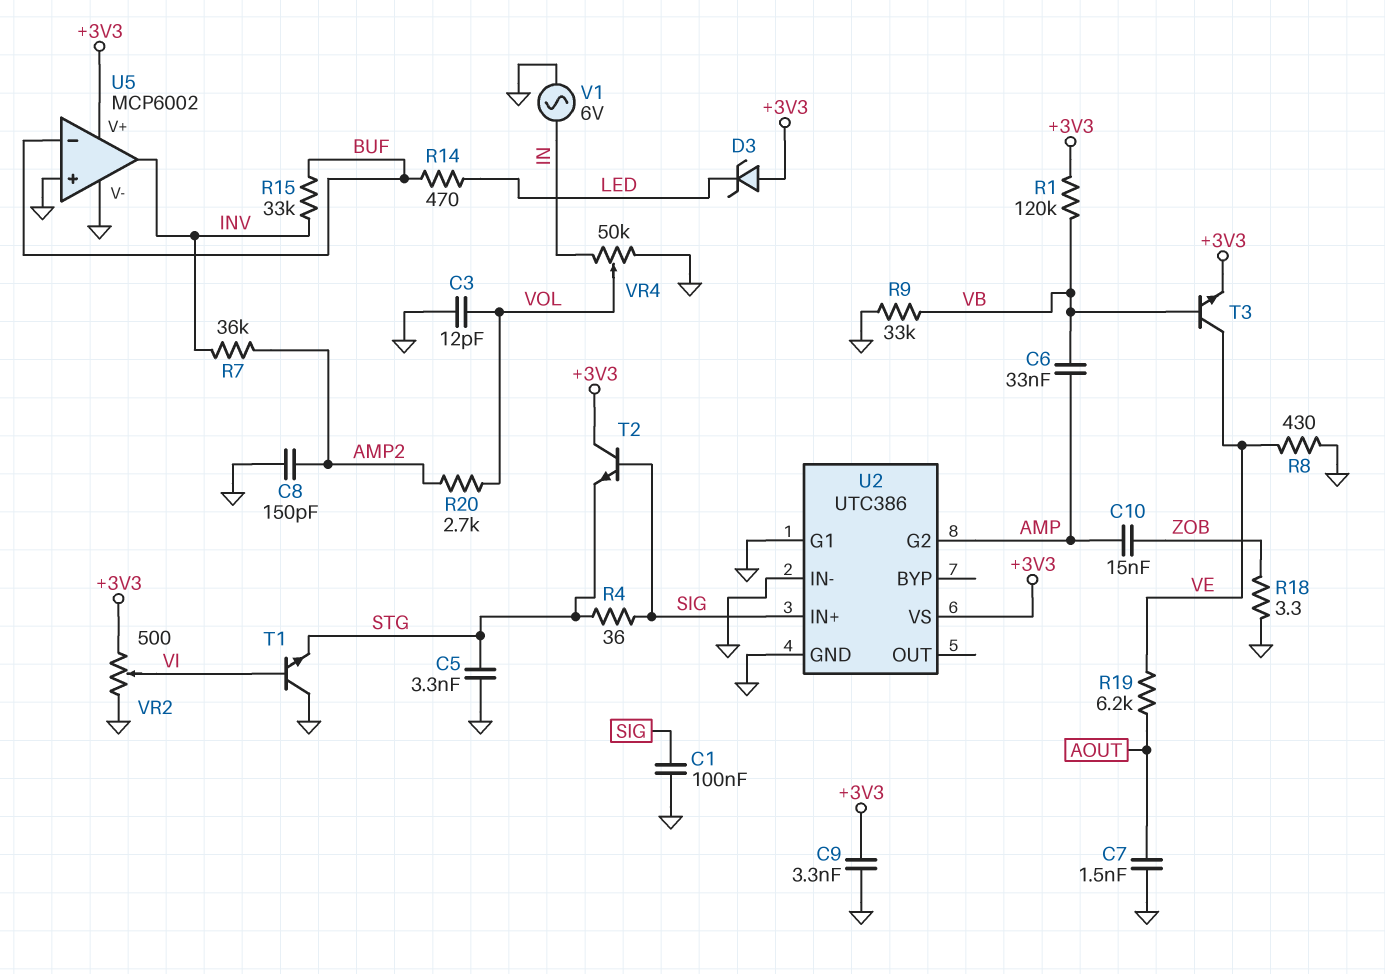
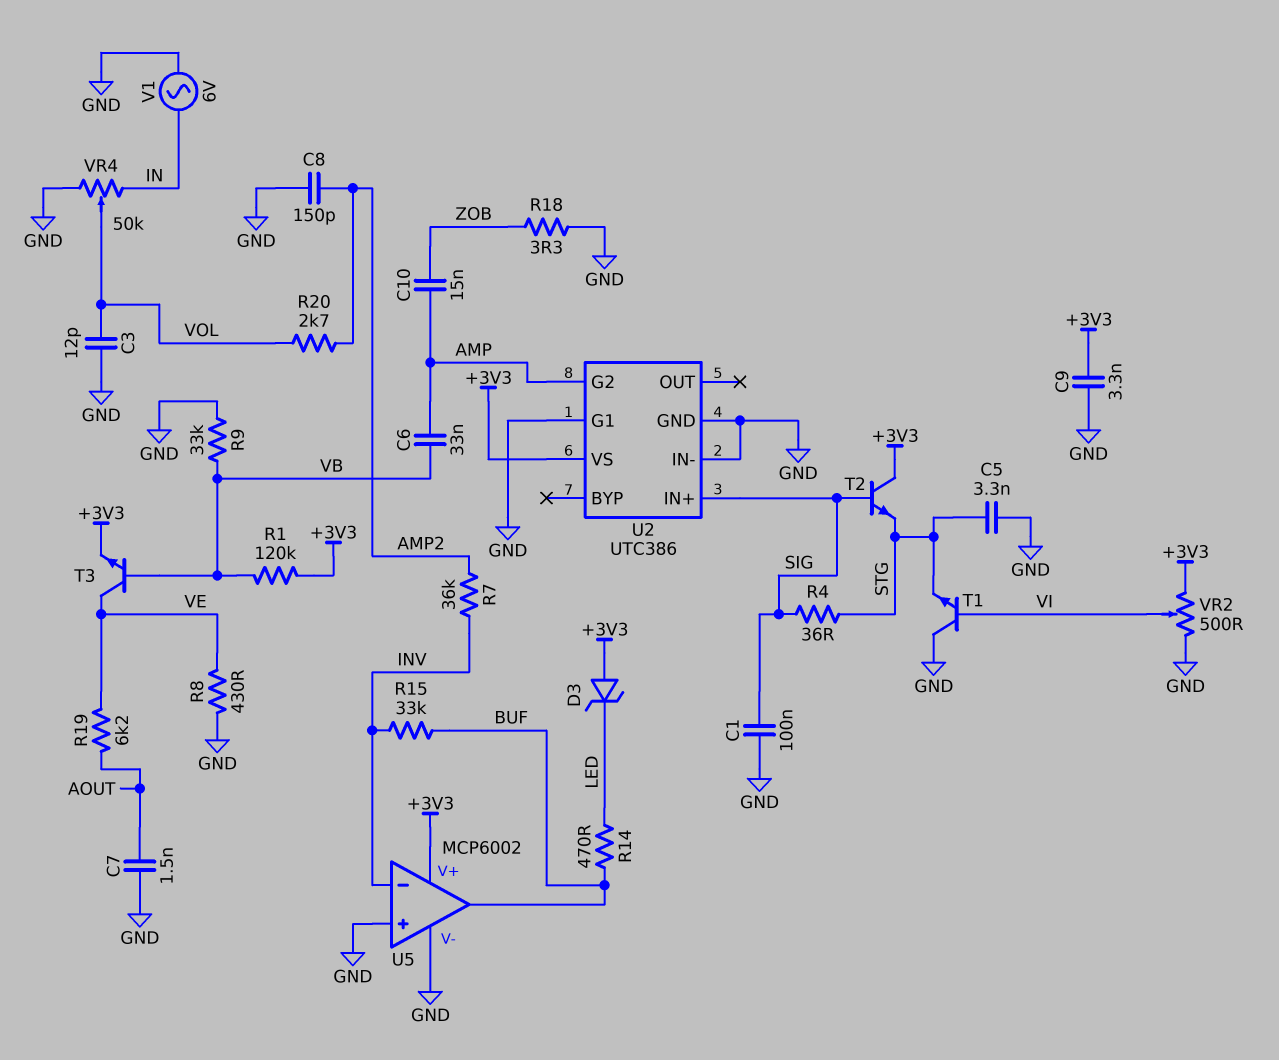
U5 pin in-: BUF -> INV
U5 pin out: INV -> BUF

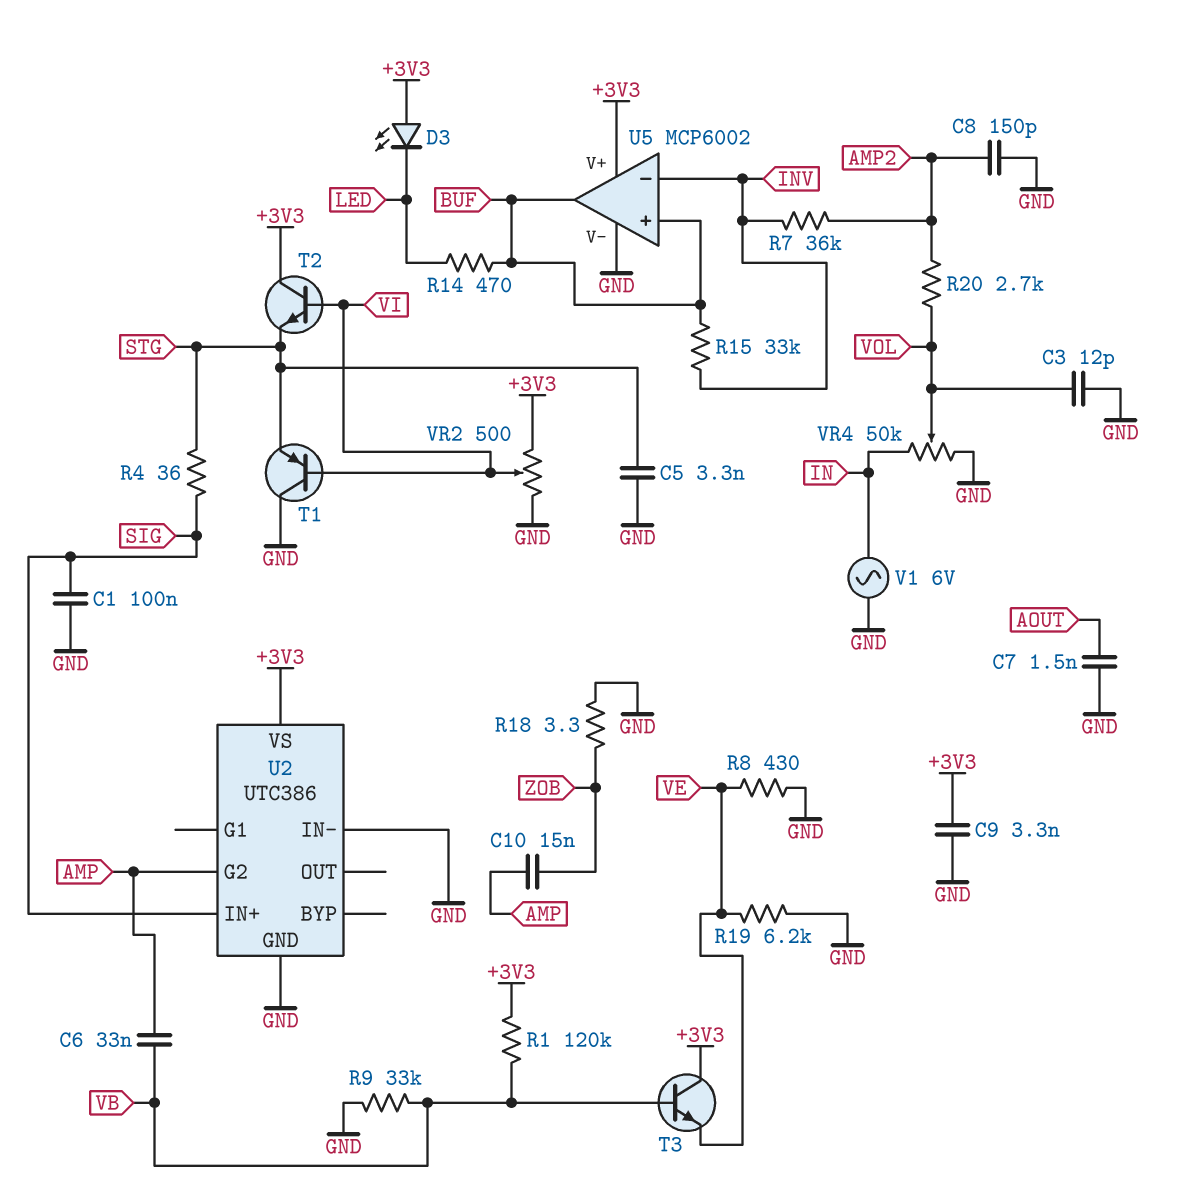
D3: zener (A +3V3, K LED) -> LED (A +3V3, K LED)
R19: 6.2k (AOUT, VE) -> 6.2k (GND, VE)
T1: NPN (B VI, C GND, E STG) -> PNP (B VI, C GND, E STG)
T2: NPN (B SIG, C +3V3, E STG) -> NPN (B VI, C +3V3, E STG)
T3: NPN (B VB, C VE, E +3V3) -> NPN (B VB, C +3V3, E VE)
U2 pin G1: GND -> none
U5 pin in+: GND -> BUF

